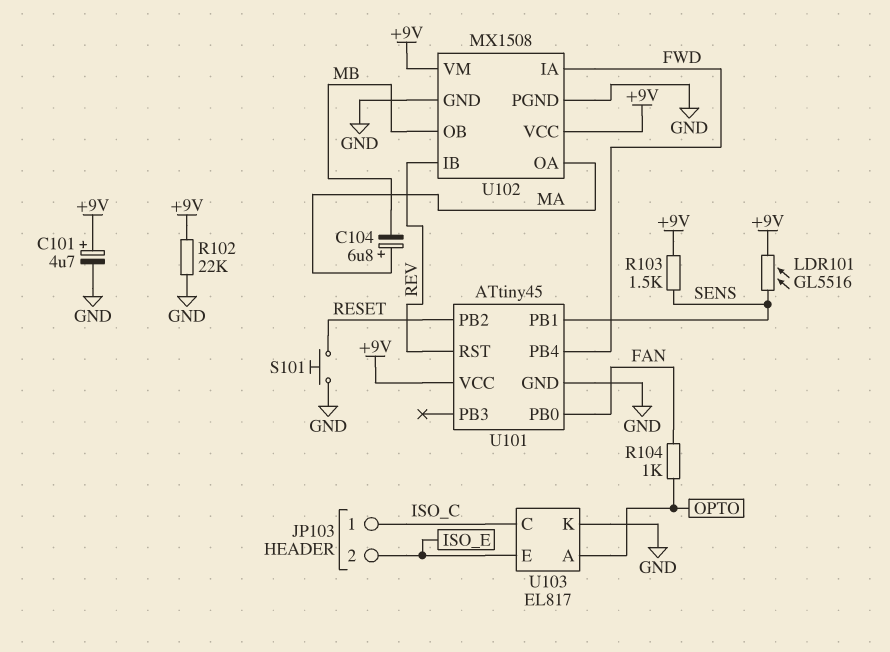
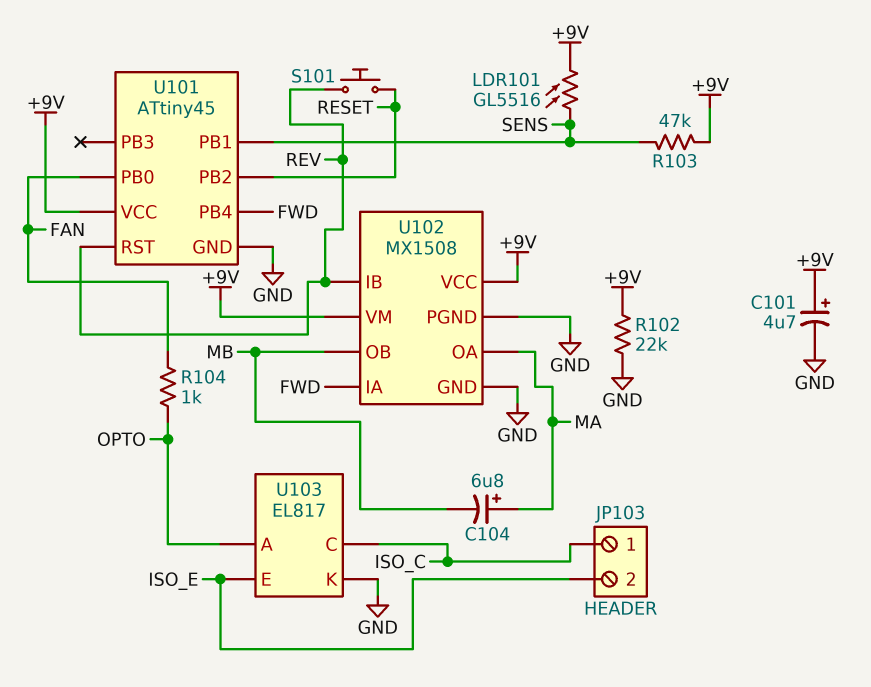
R103: 1.5k (+9V, SENS) -> 47k (+9V, SENS)
S101: button (GND, RESET) -> button (RESET, REV)

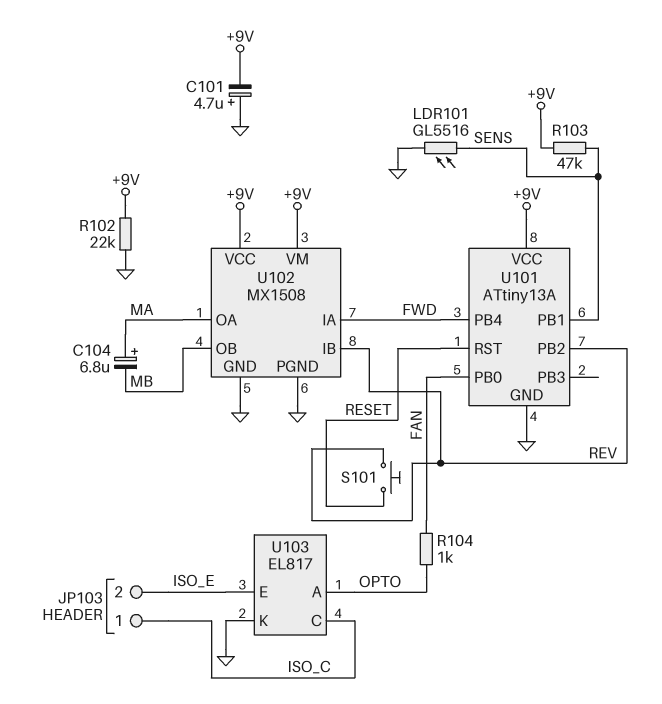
C101: 4.7uF (plus +9V, minus GND) -> 4.7uF (plus GND, minus +9V)
LDR101: GL5516 (+9V, SENS) -> GL5516 (GND, SENS)
U101: ATtiny45 -> ATtiny13A
U101 pin PB2: RESET -> REV
U101 pin RST: REV -> RESET

